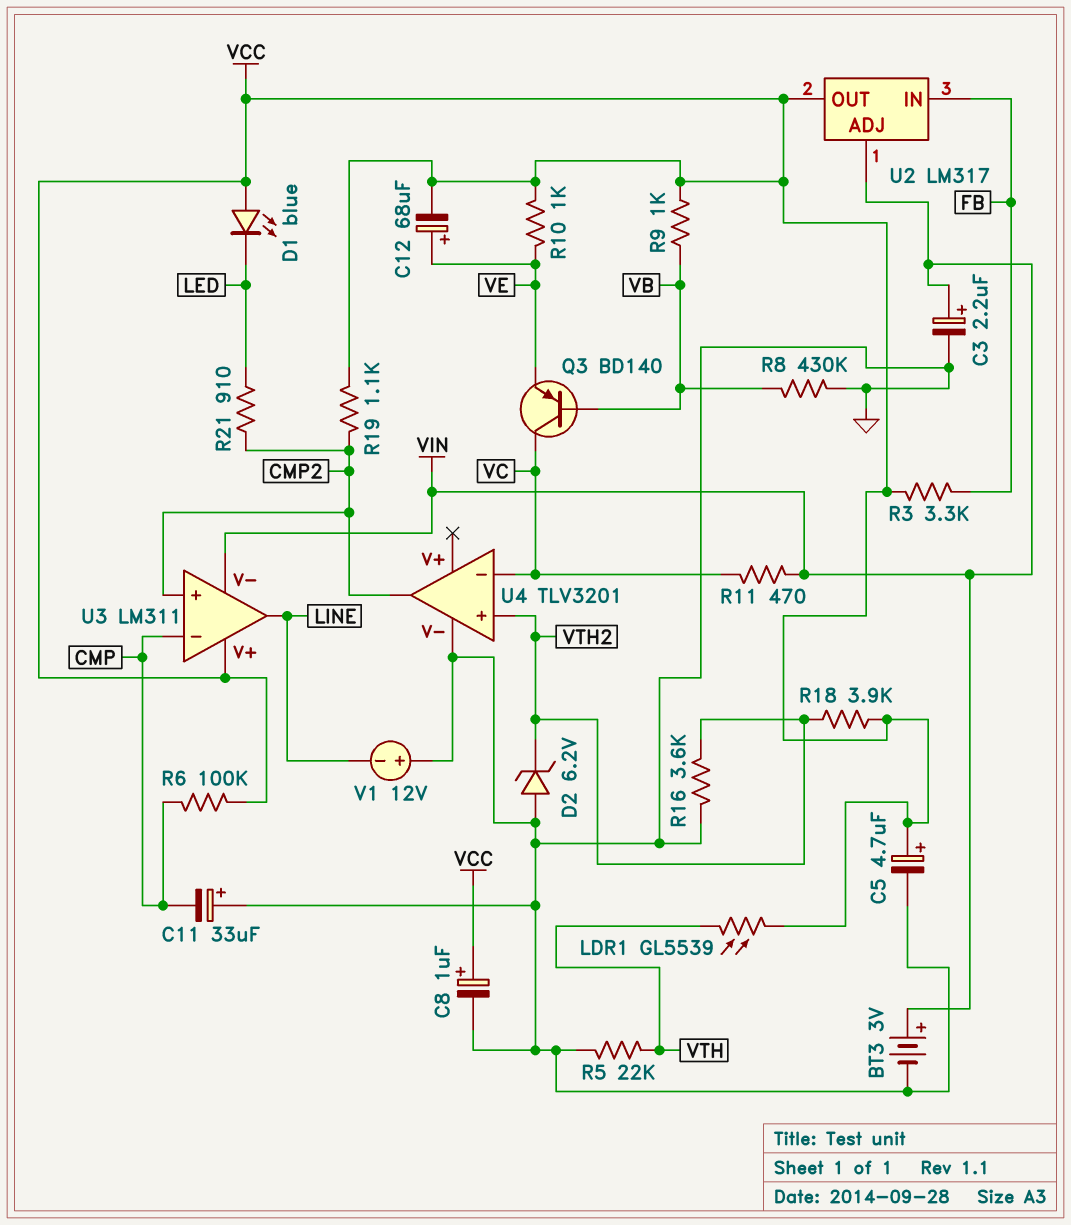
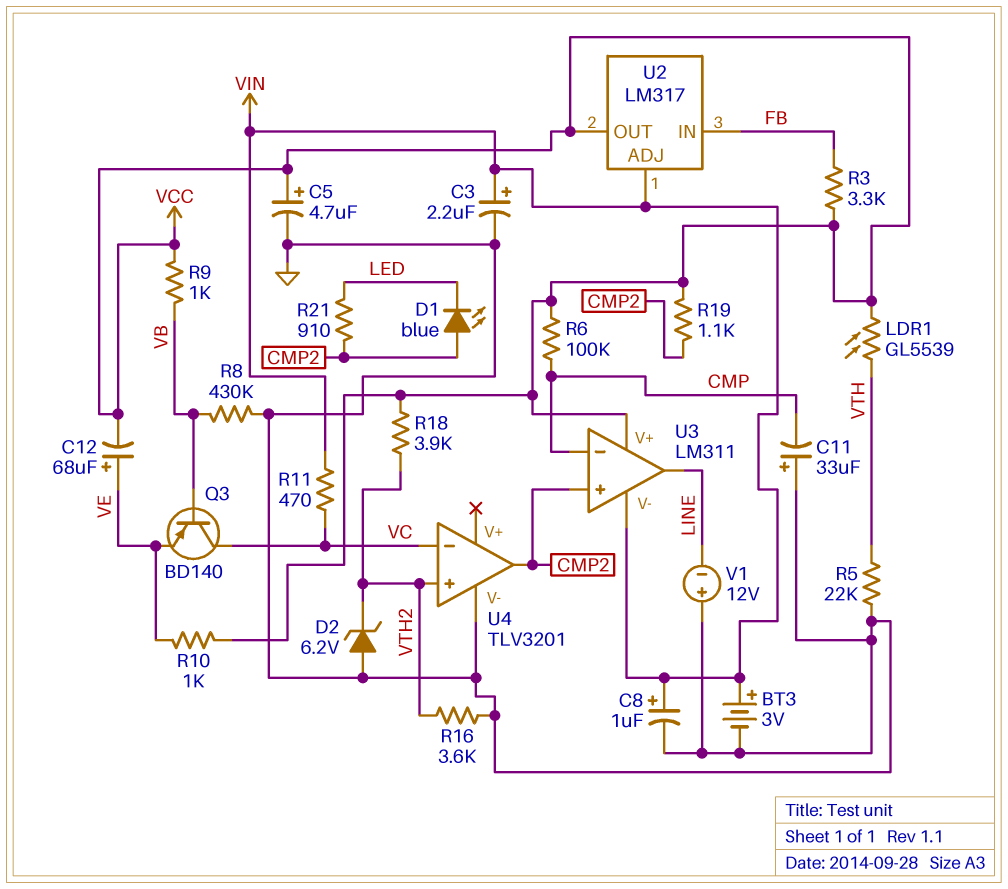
C8: 1uF (plus VCC, minus GND) -> 1uF (plus VIN, minus GND)
D1: LED blue (A VCC, K LED) -> LED blue (A CMP2, K LED)

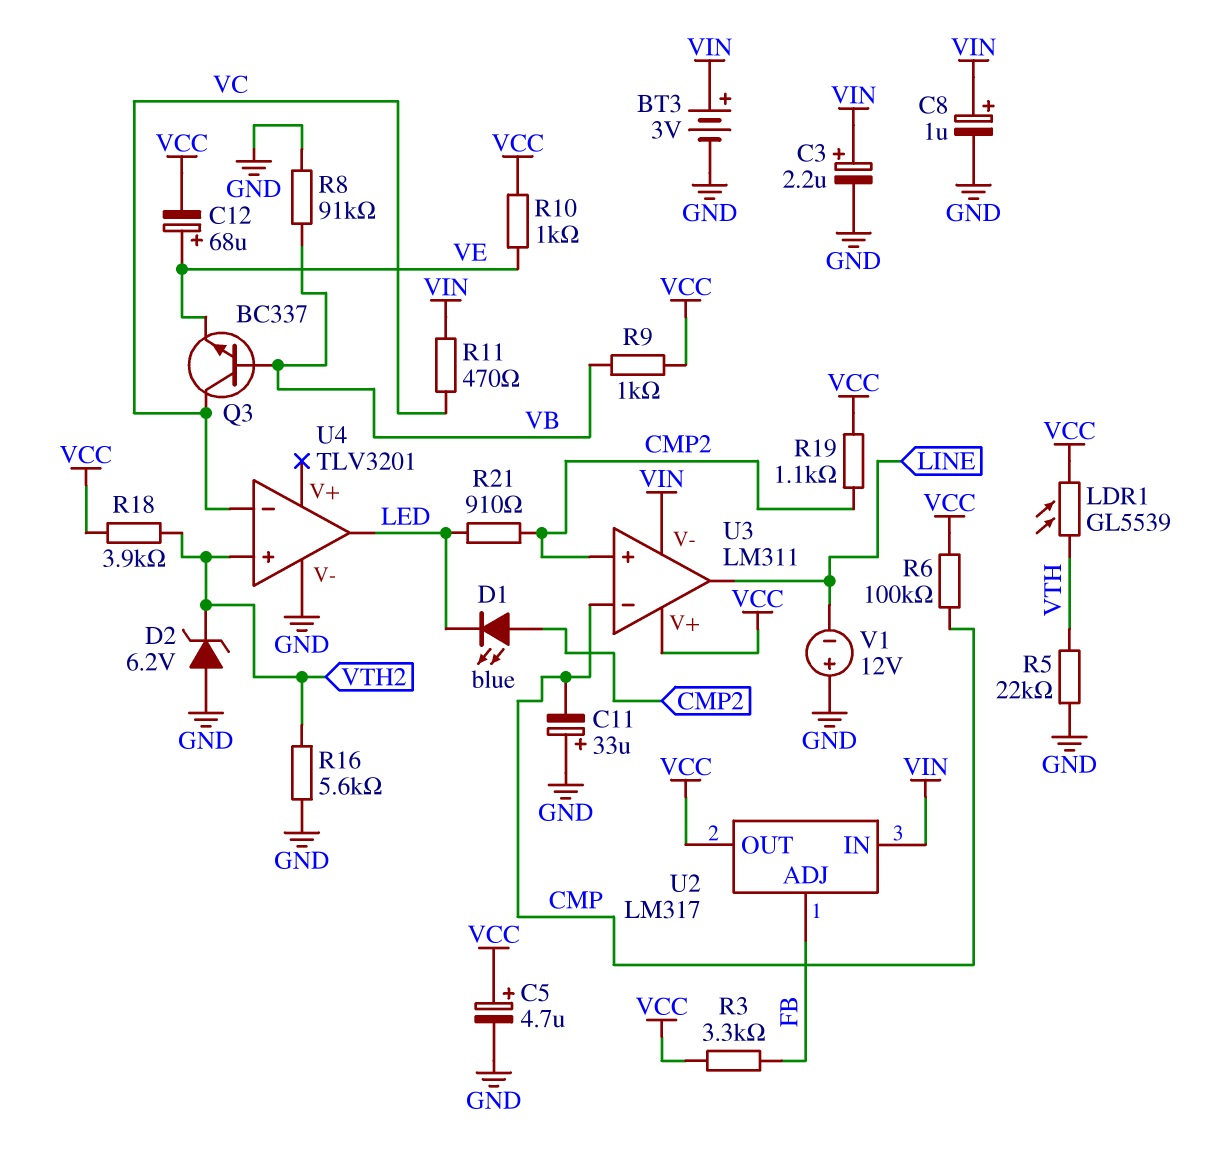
Q3: PNP BD140 (B VB, C VC, E VE) -> NPN BC337 (B VB, C VC, E VE)
R8: 430k (GND, VB) -> 91k (GND, VB)
R16: 3.6k (GND, VTH2) -> 5.6k (GND, VTH2)
U2 pin ADJ: VIN -> FB
U2 pin IN: FB -> VIN
U4 pin out: CMP2 -> LED

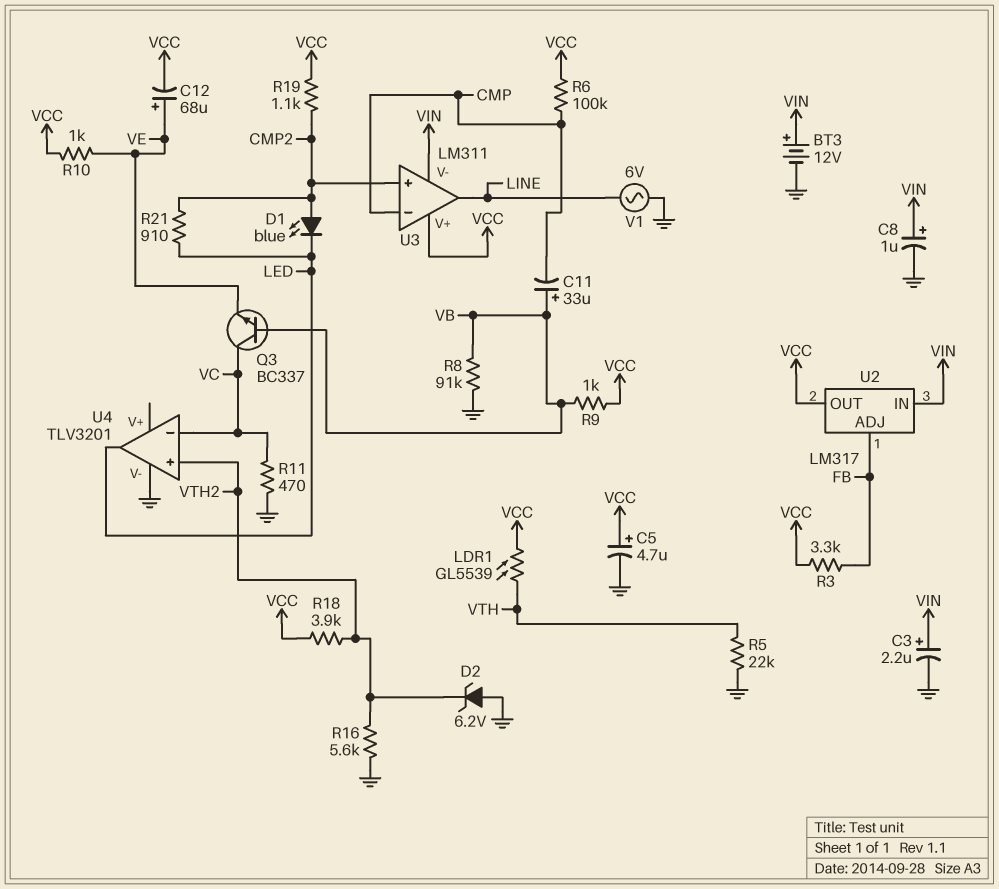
BT3: 3V (plus VIN, minus GND) -> 12V (plus VIN, minus GND)
C11: 33uF (plus GND, minus CMP) -> 33uF (plus VB, minus CMP)
R11: 470 (VC, VIN) -> 470 (GND, VC)
V1: 12V (plus GND, minus LINE) -> AC 6V (GND, LINE)

